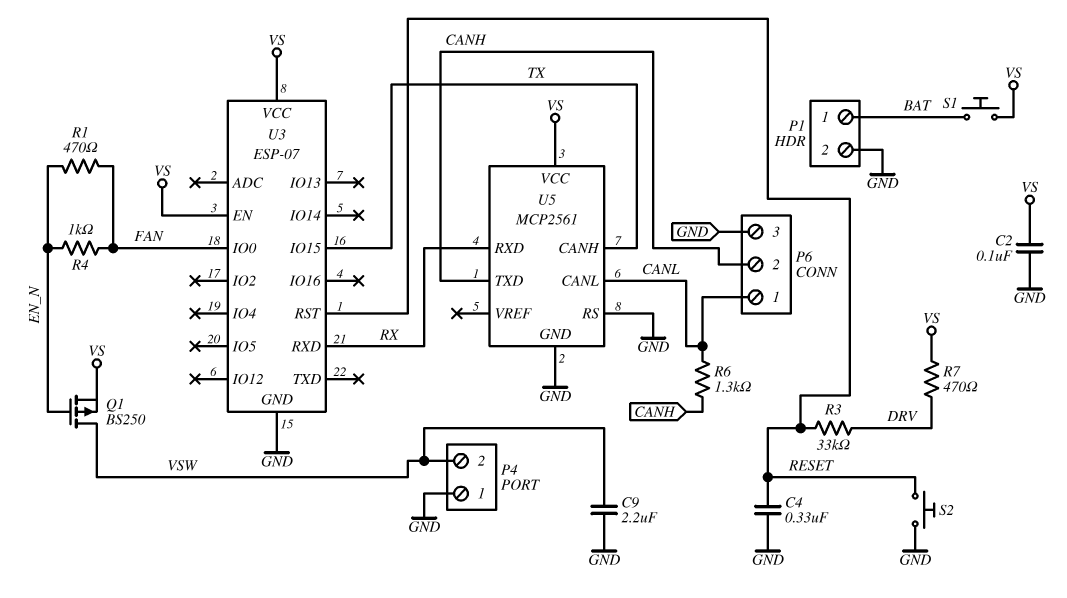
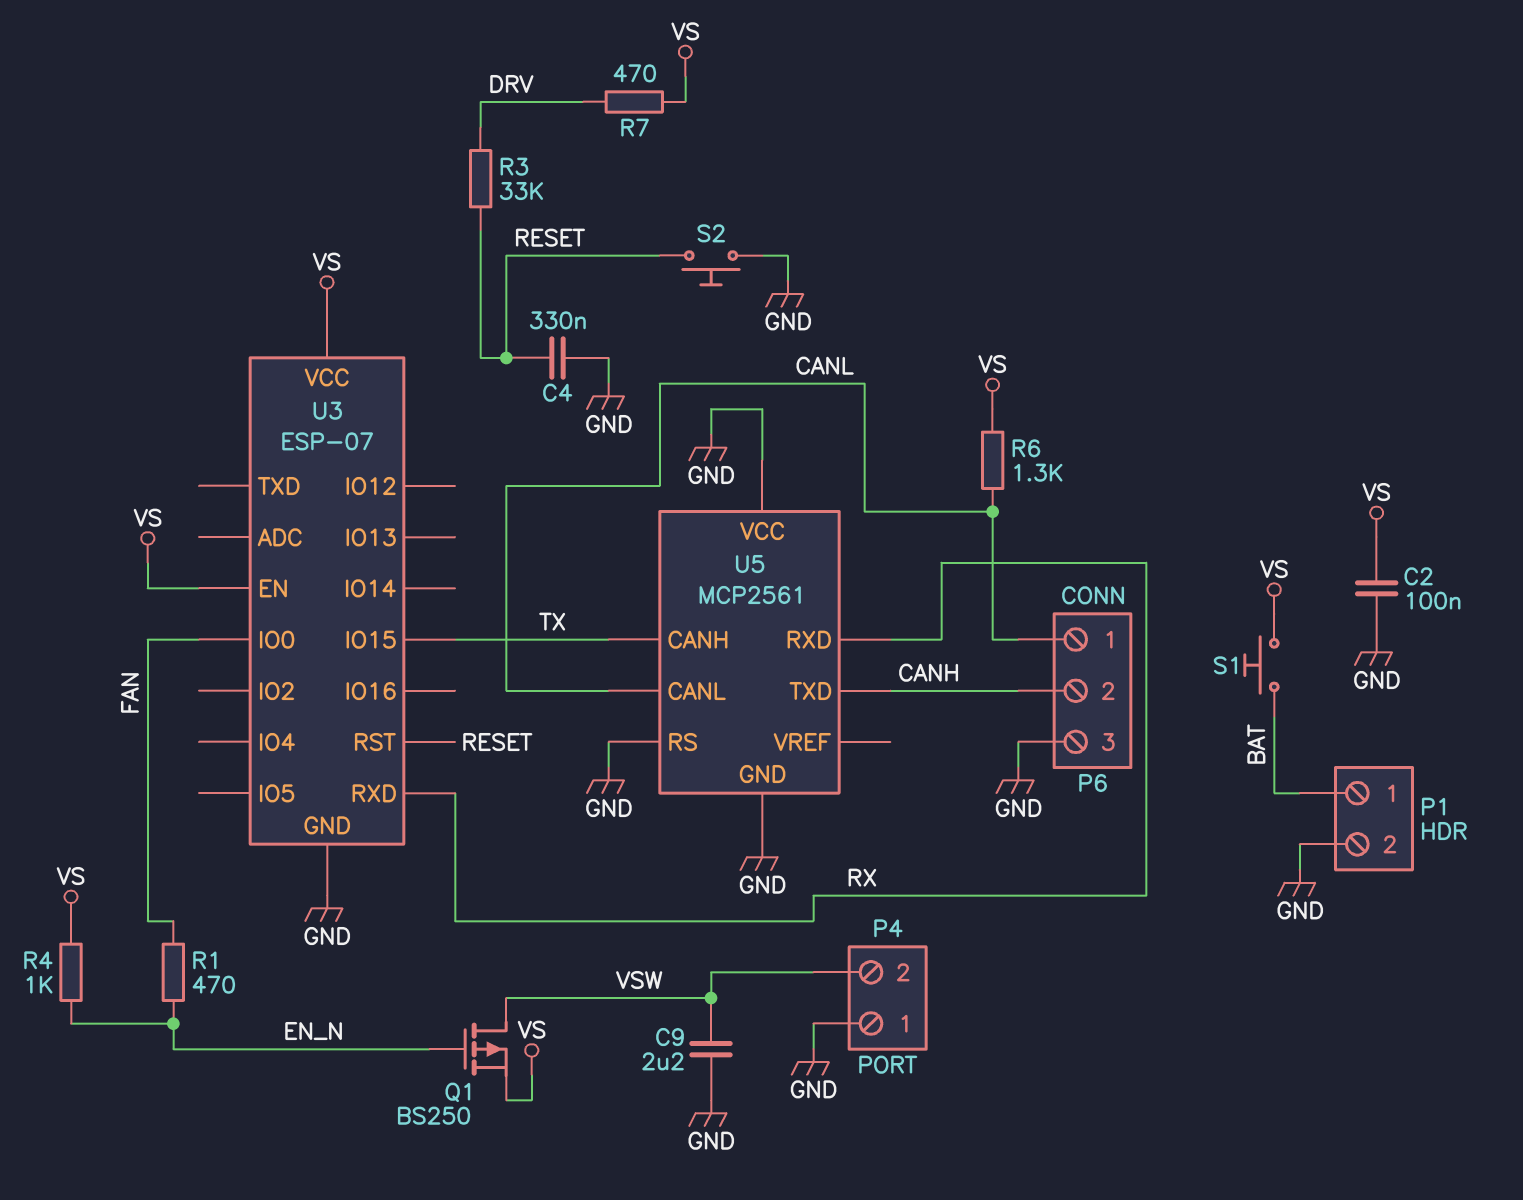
R4: 1k (EN_N, FAN) -> 1k (EN_N, VS)
R6: 1.3k (CANH, CANL) -> 1.3k (CANL, VS)
U5 pin VCC: VS -> GND

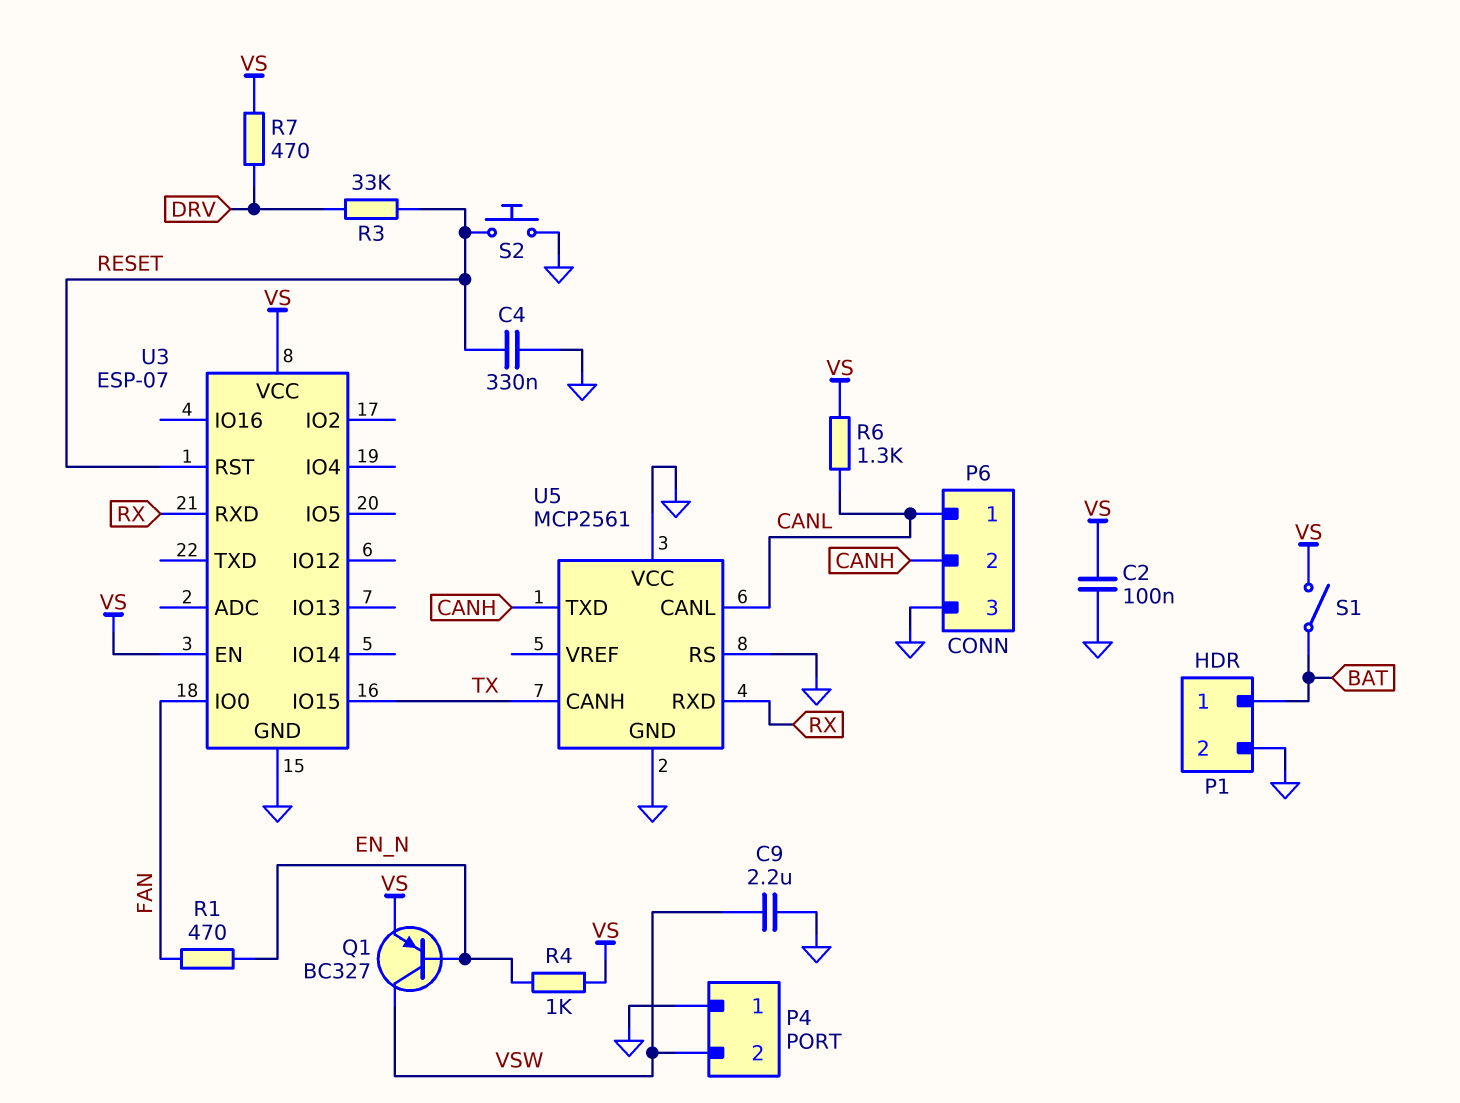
Q1: PMOS BS250 (G EN_N, D VSW, S VS) -> PNP BC327 (B EN_N, C VSW, E VS)
S1: button (BAT, VS) -> switch (BAT, VS)

